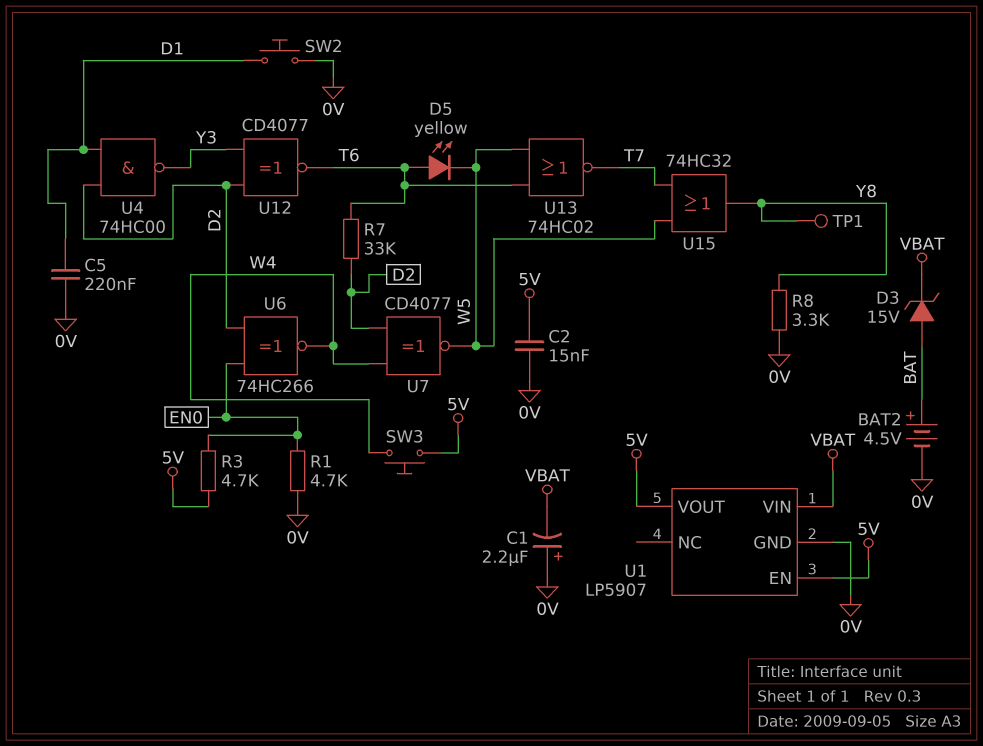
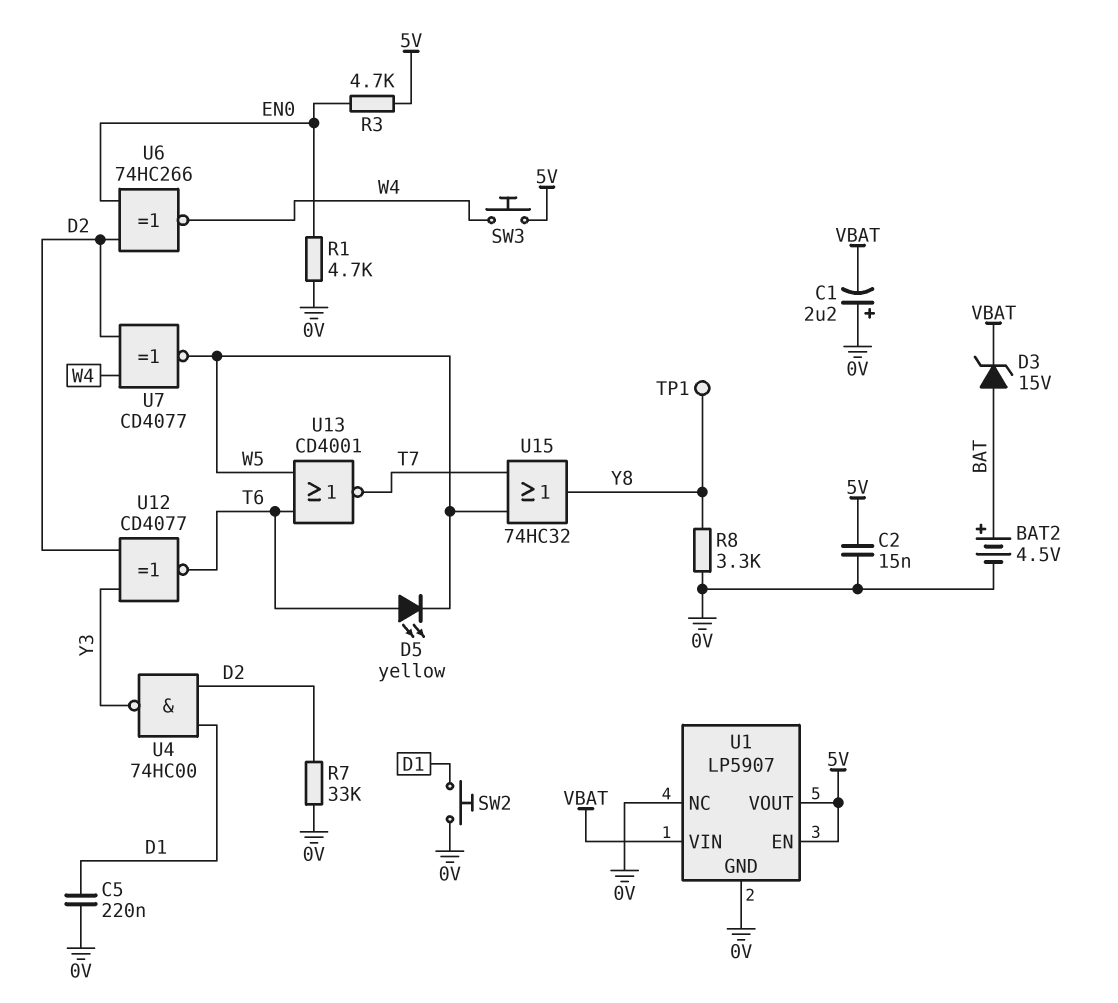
R7: 33k (D2, T6) -> 33k (0V, D2)
U1 pin NC: none -> 0V
U13: NOR 74HC02 (in T6, in W5, out T7) -> NOR CD4001 (in T6, in W5, out T7)

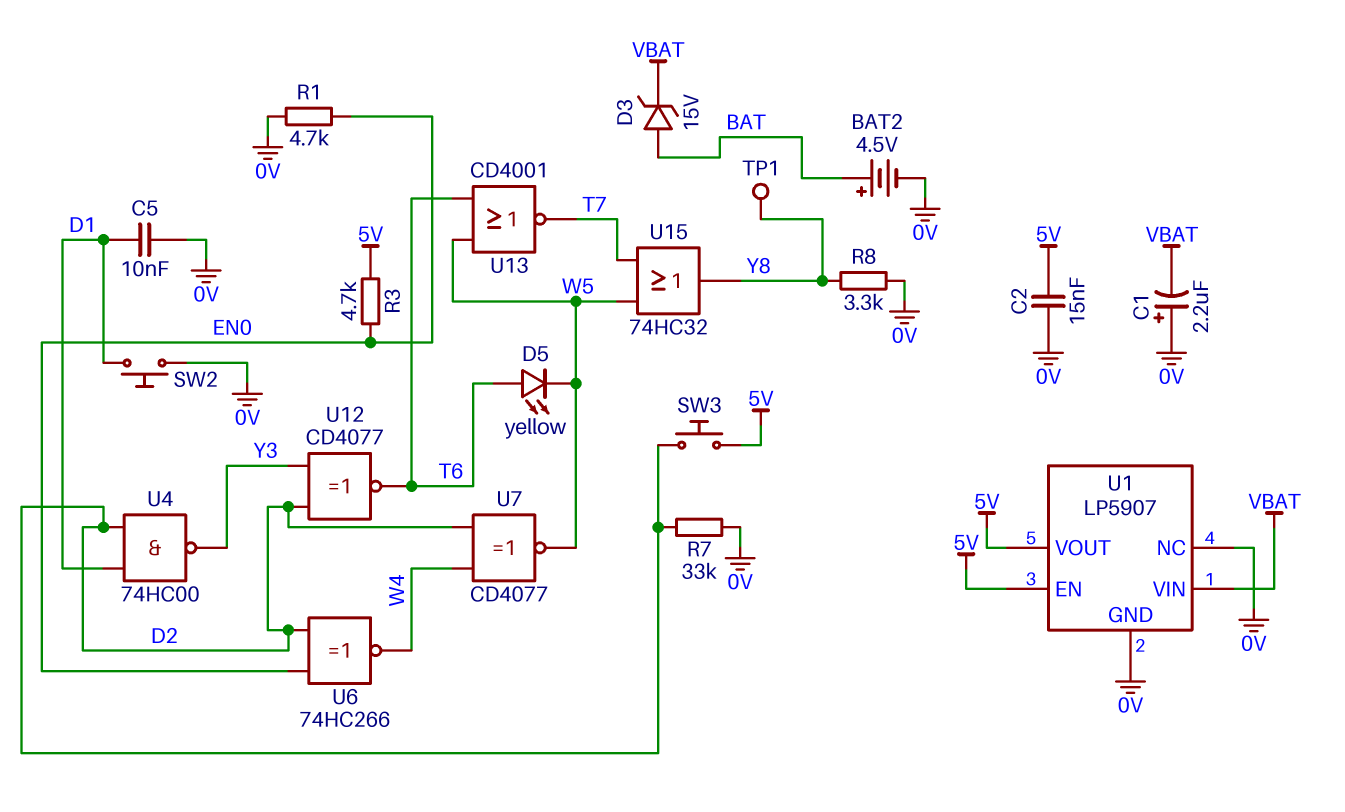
C5: 220nF (0V, D1) -> 10nF (0V, D1)
SW3: button (5V, W4) -> button (5V, D2)

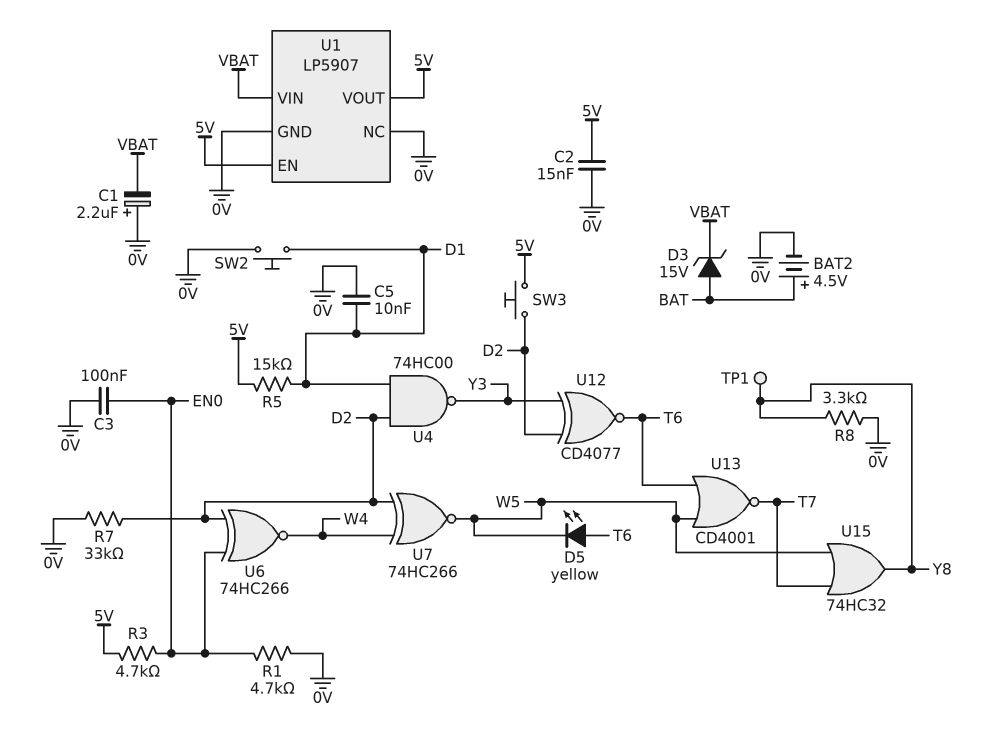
C3: none -> 100nF (0V, EN0)
R5: none -> 15k (5V, D1)
U7: XNOR CD4077 (in D2, in W4, out W5) -> XNOR 74HC266 (in D2, in W4, out W5)

